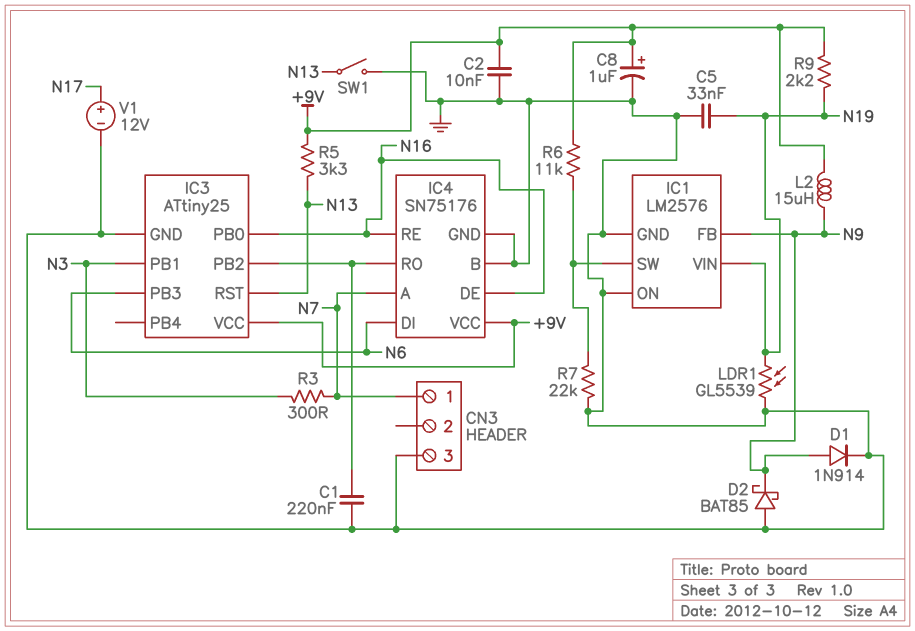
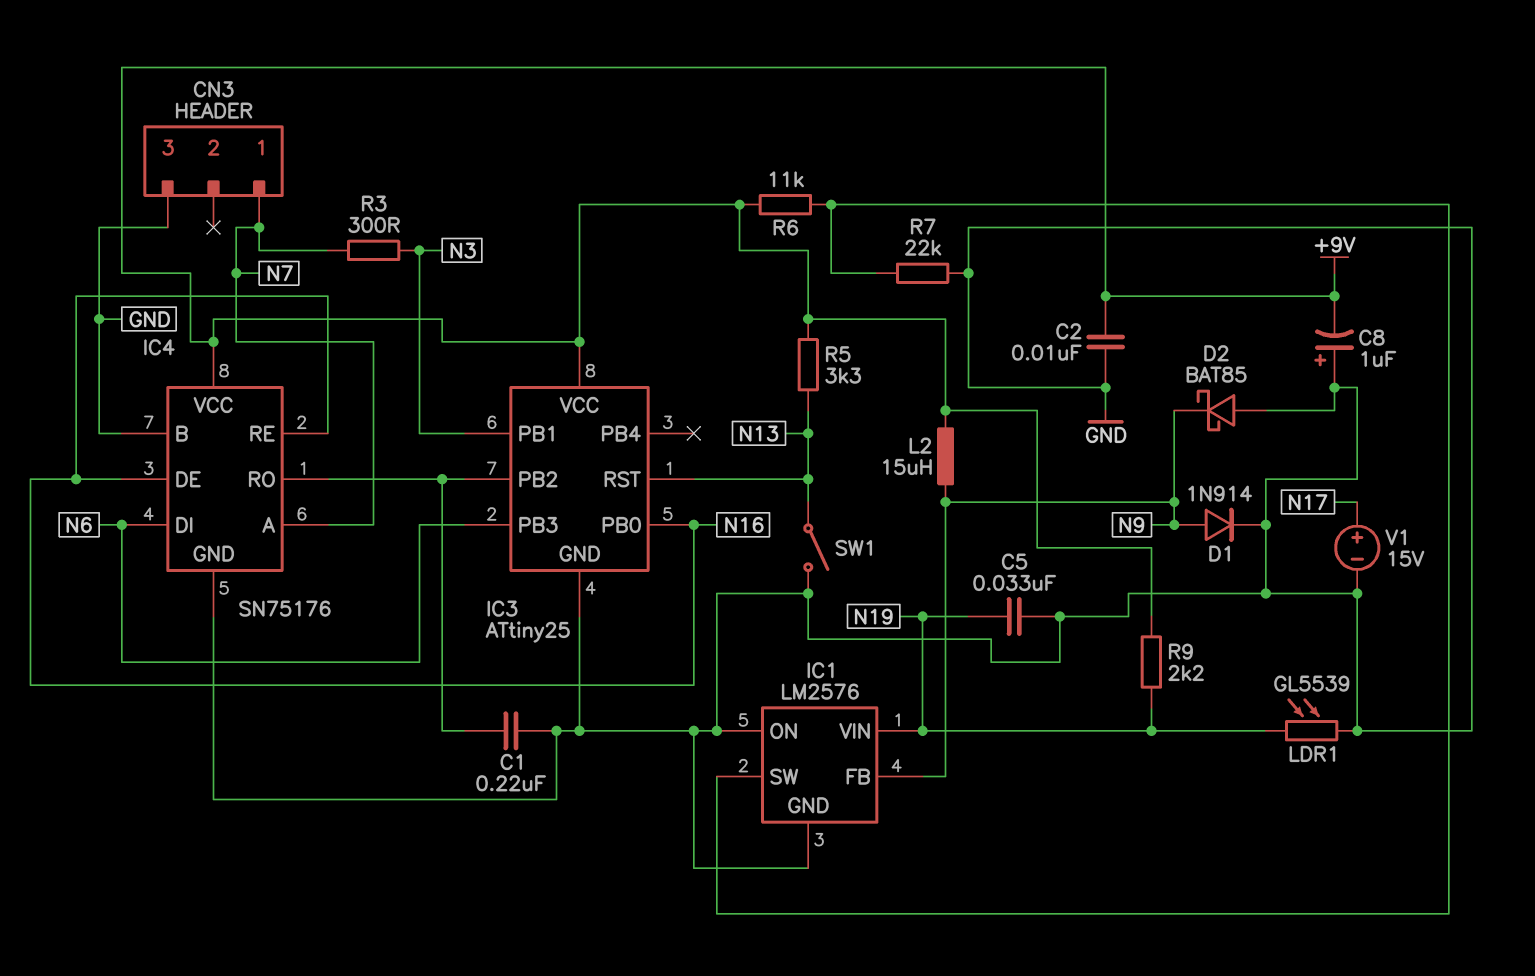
C8: 1uF (plus +9V, minus GND) -> 1uF (plus GND, minus +9V)
V1: 12V (plus N17, minus GND) -> 15V (plus N17, minus GND)

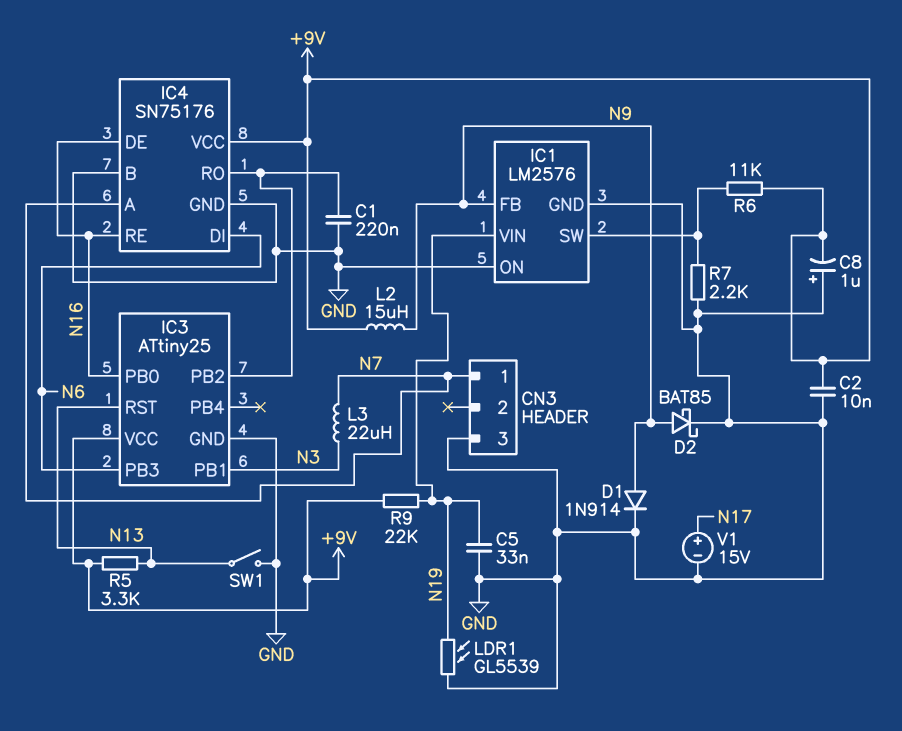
D2: schottky BAT85 (A GND, K N9) -> schottky BAT85 (A N9, K GND)
L3: none -> 22uH (N3, N7)
R3: 300 (N3, N7) -> none
R7: 22k (GND, IC1/SW) -> 2.2k (GND, IC1/SW)
R9: 2.2k (+9V, N19) -> 22k (+9V, N19)

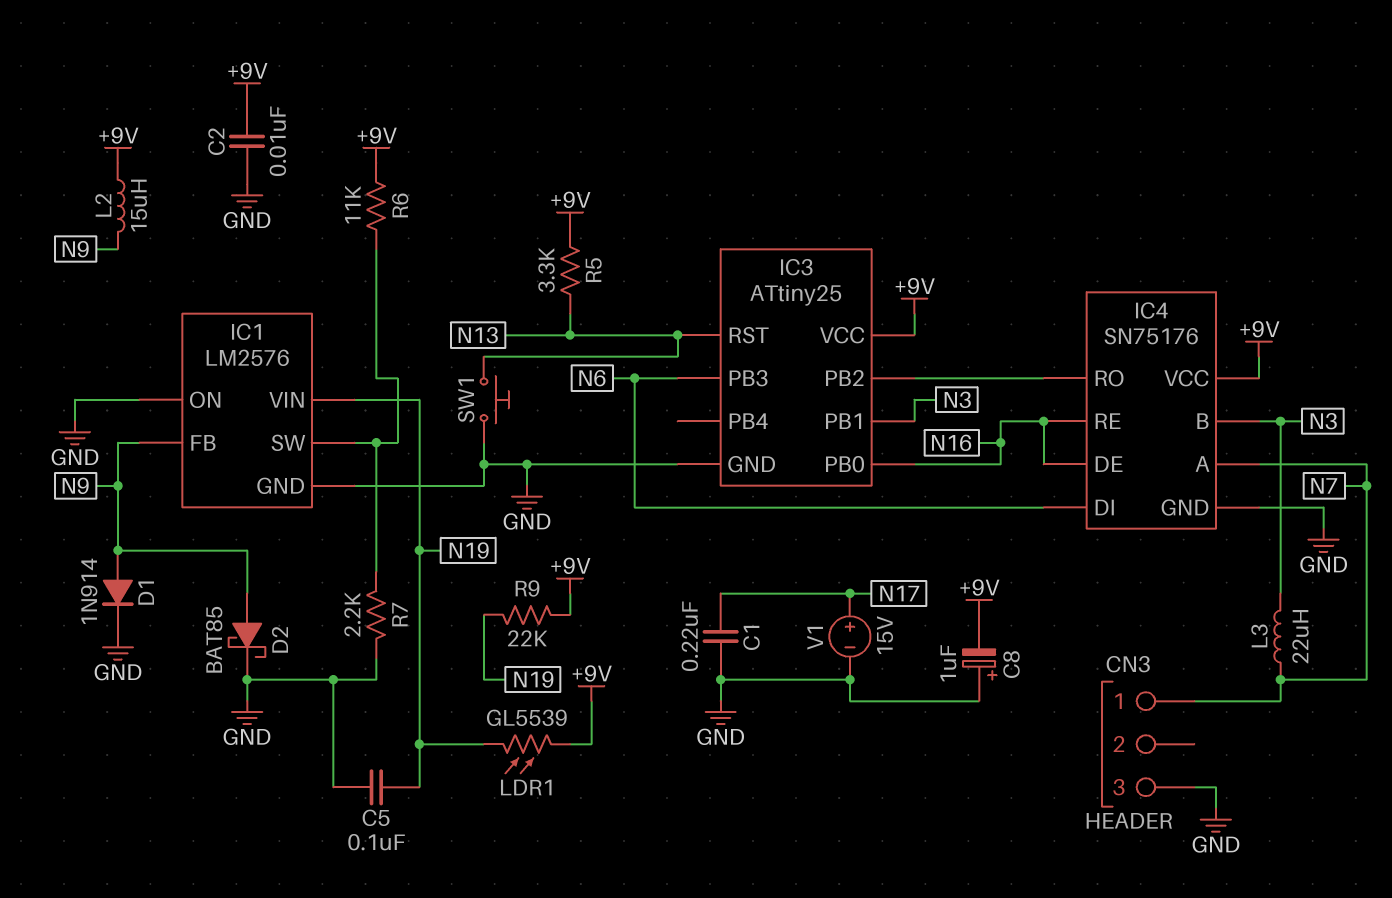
C1: 220nF (GND, IC3/PB2) -> 220nF (GND, N17)
C5: 33nF (GND, N19) -> 100nF (GND, N19)
IC4 pin B: GND -> N3
LDR1: GL5539 (GND, N19) -> GL5539 (+9V, N19)
SW1: switch (GND, N13) -> button (GND, N13)

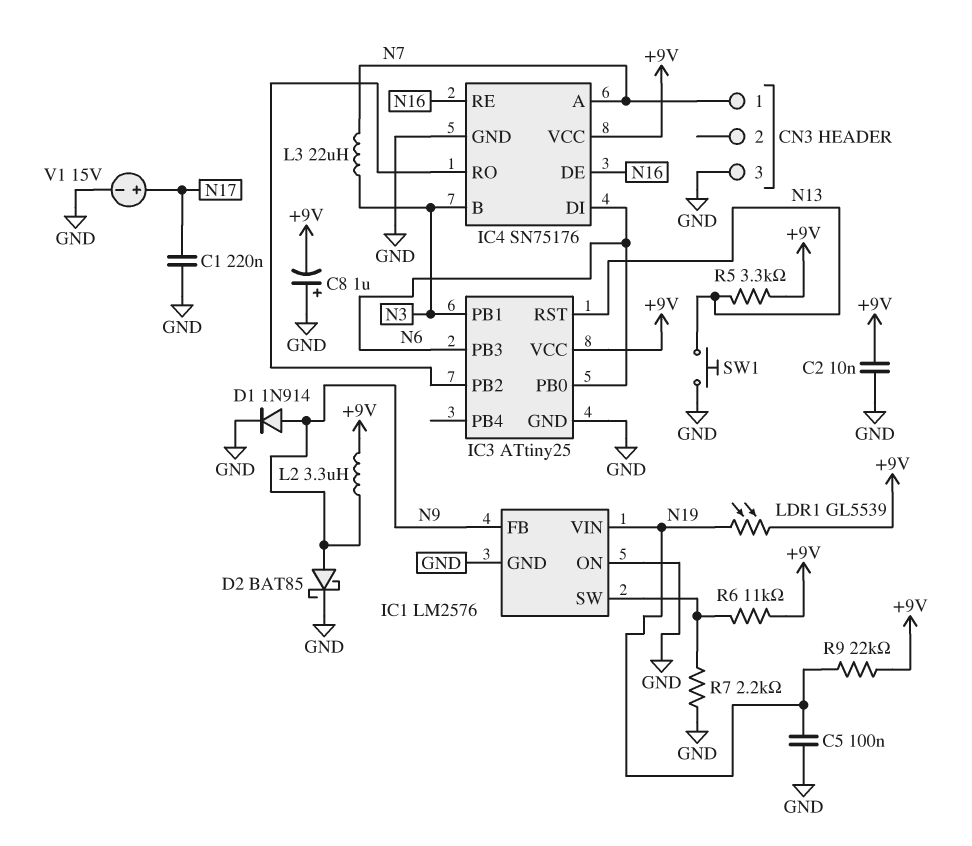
IC3 pin PB0: N16 -> N6
L2: 15uH (+9V, N9) -> 3.3uH (+9V, N9)

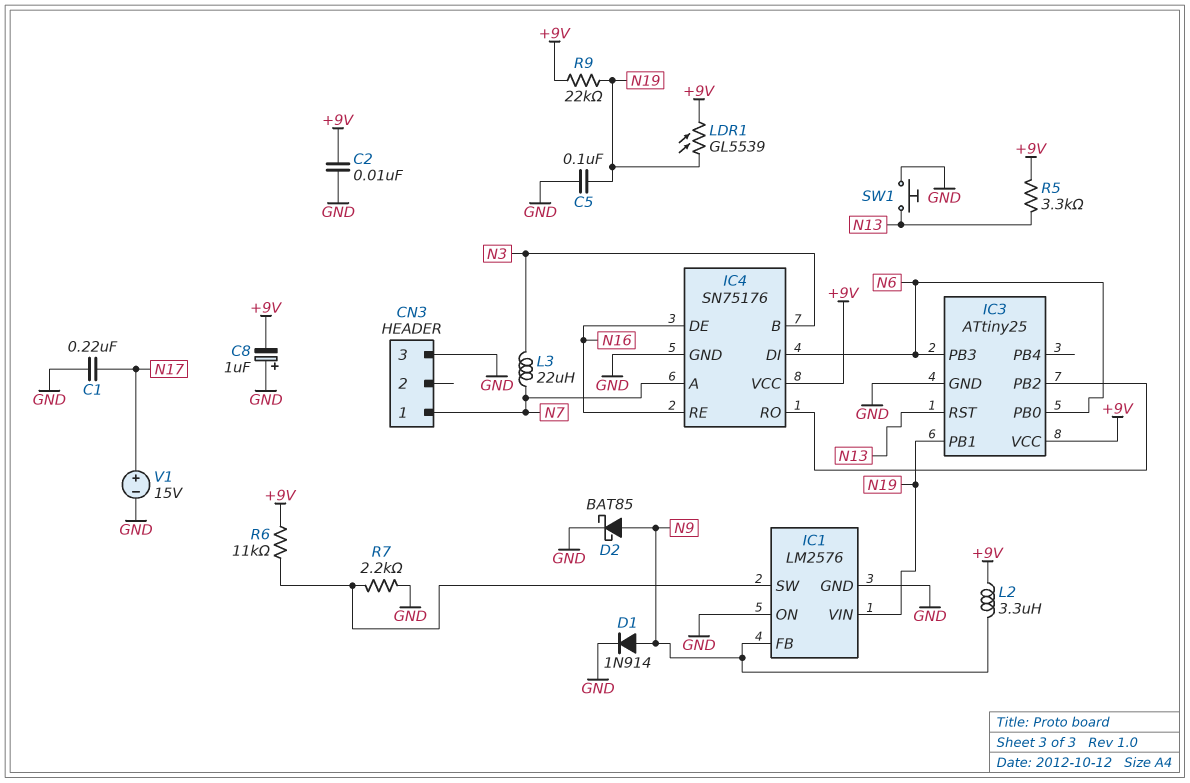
IC3 pin PB1: N3 -> N19

